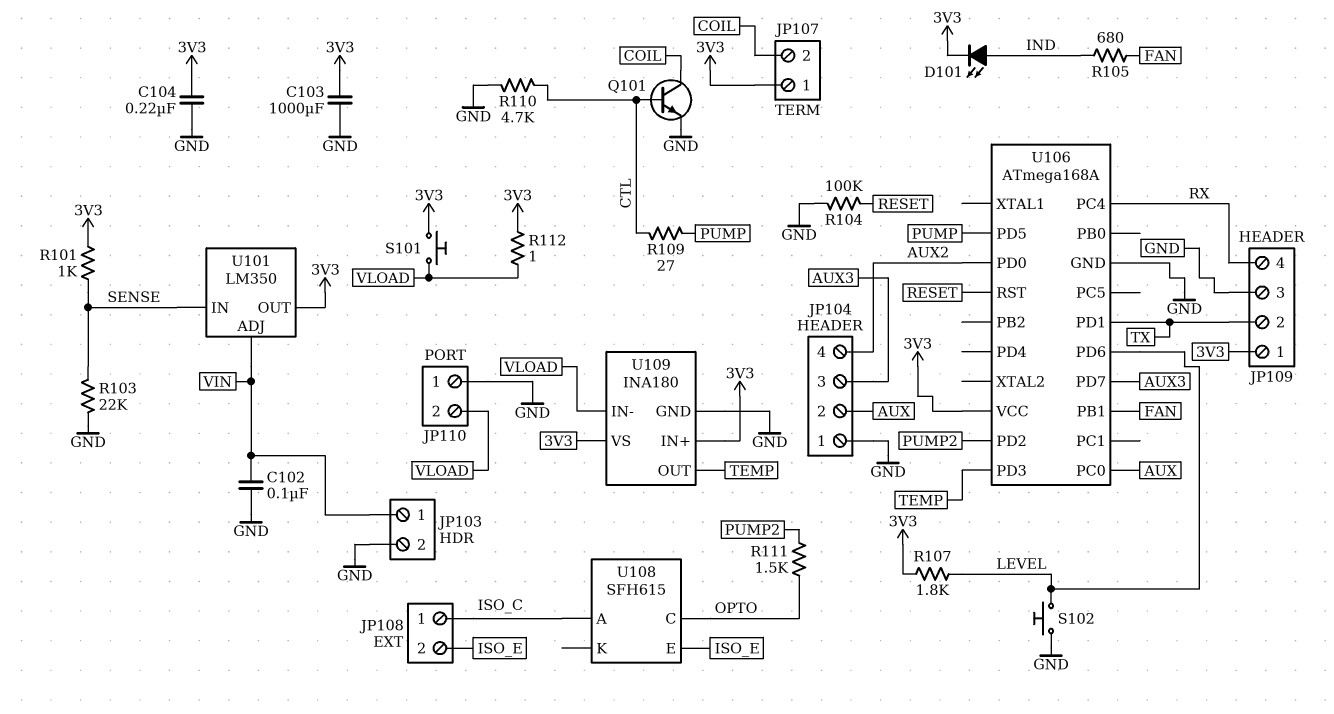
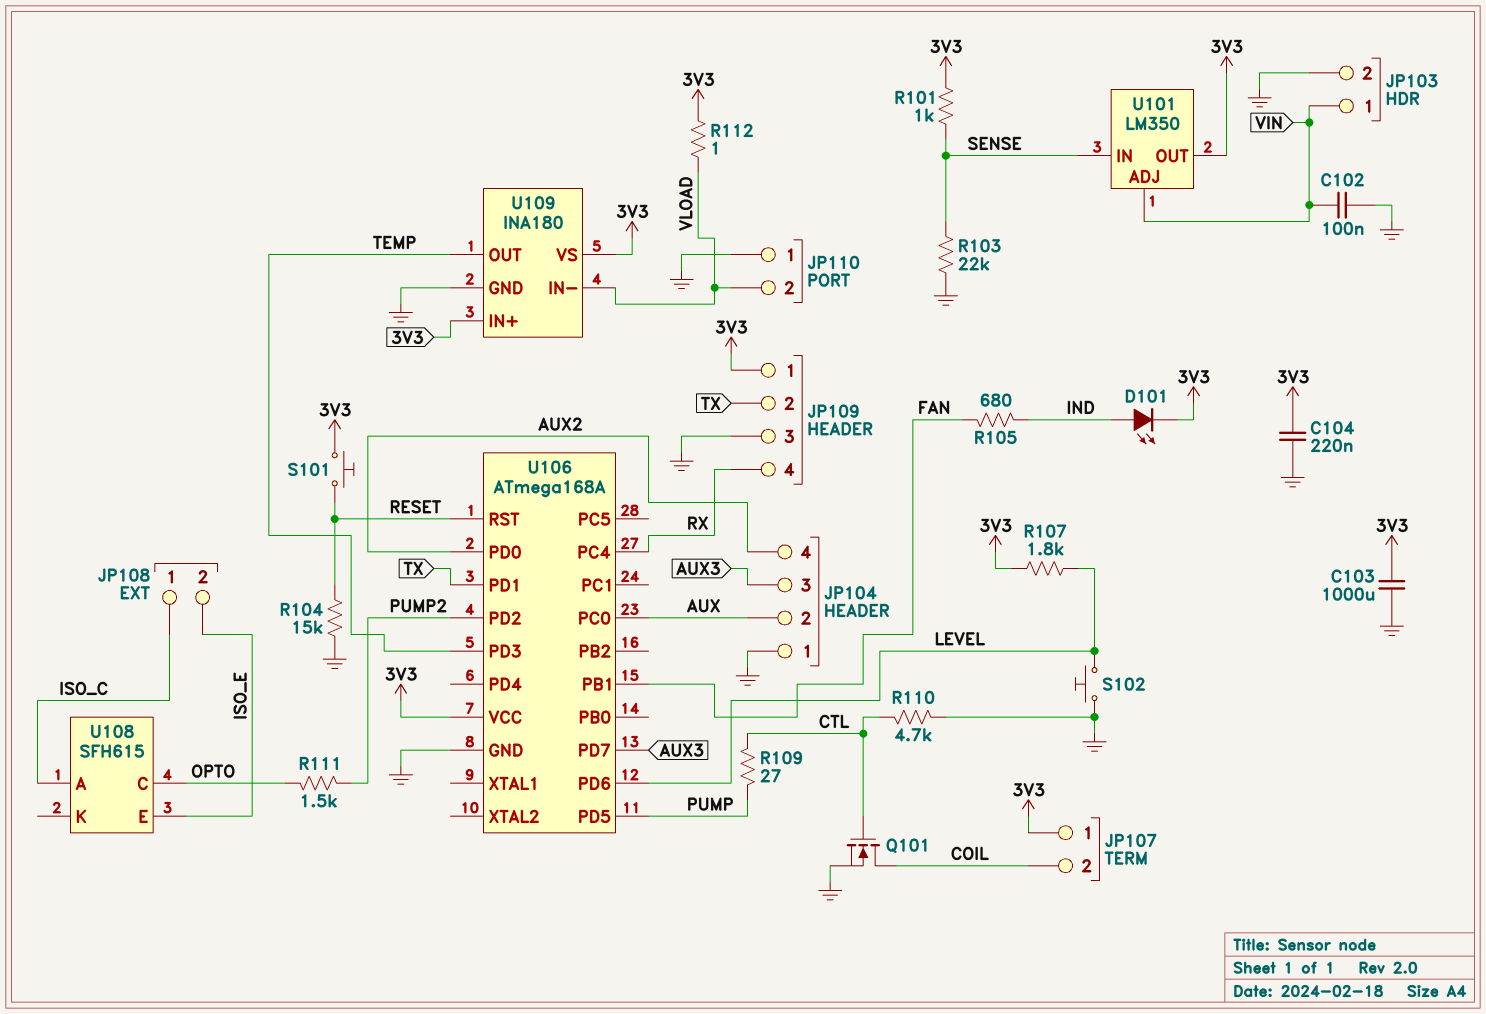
Q101: NPN (B CTL, C COIL, E GND) -> NMOS (G CTL, D COIL, S GND)
R104: 100k (GND, RESET) -> 15k (GND, RESET)
S101: button (3V3, VLOAD) -> button (3V3, RESET)

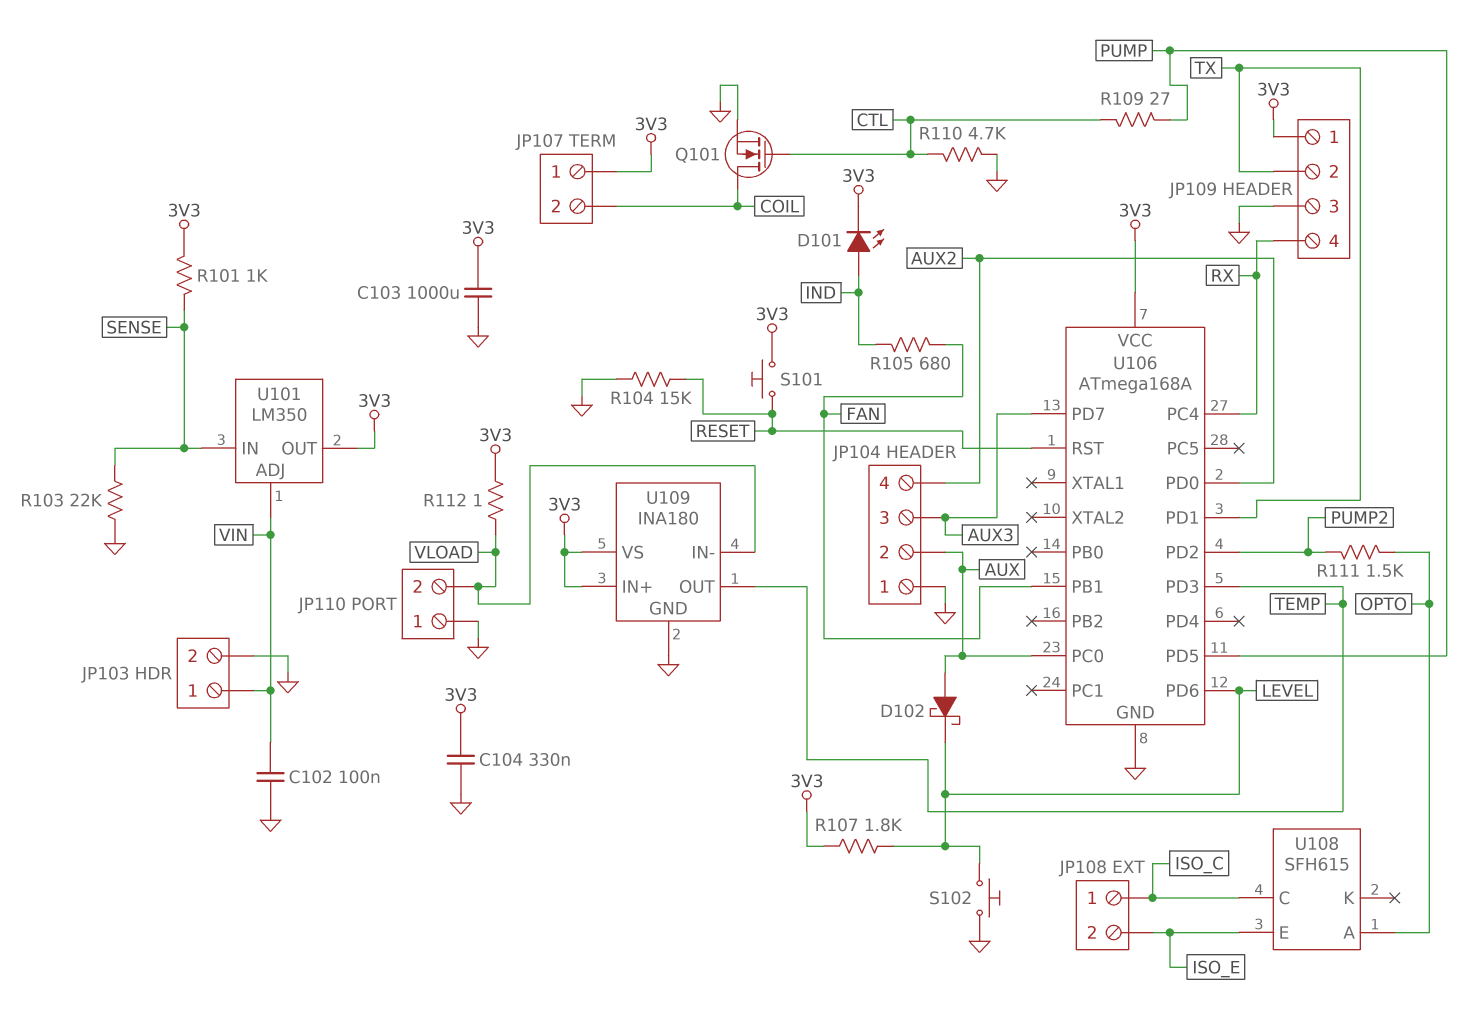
C104: 220nF (3V3, GND) -> 330nF (3V3, GND)
D102: none -> schottky (A AUX, K LEVEL)
U108 pin A: ISO_C -> OPTO
U108 pin C: OPTO -> ISO_C

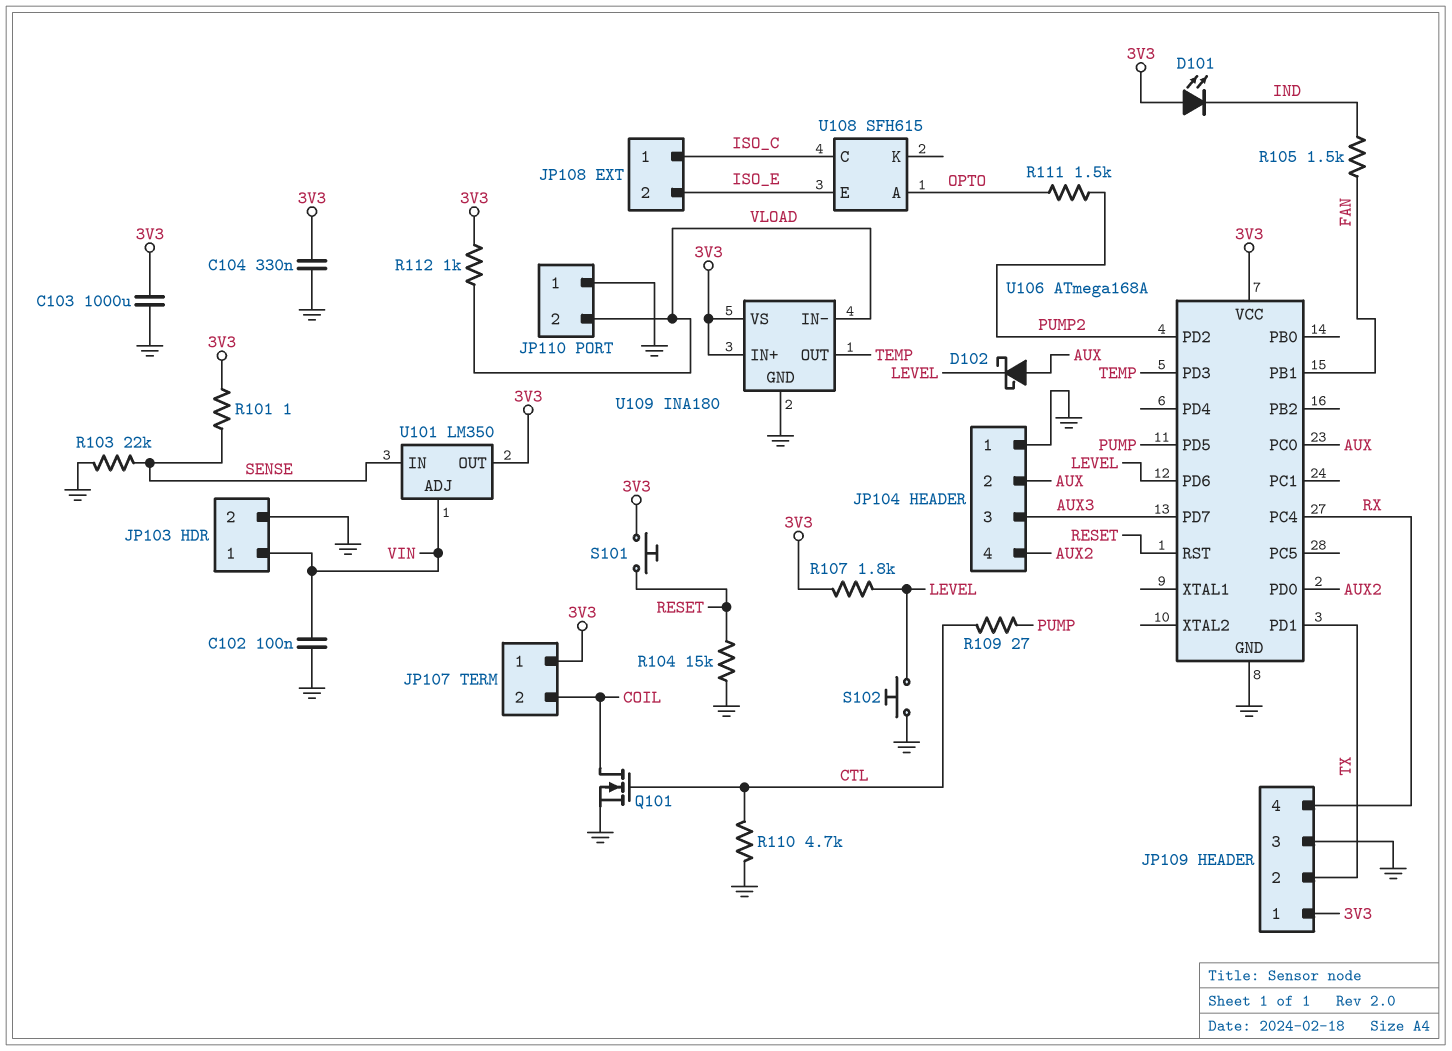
D101: LED (A IND, K 3V3) -> LED (A 3V3, K IND)
R101: 1k (3V3, SENSE) -> 1 (3V3, SENSE)
R105: 680 (FAN, IND) -> 1.5k (FAN, IND)
R112: 1 (3V3, VLOAD) -> 1k (3V3, VLOAD)

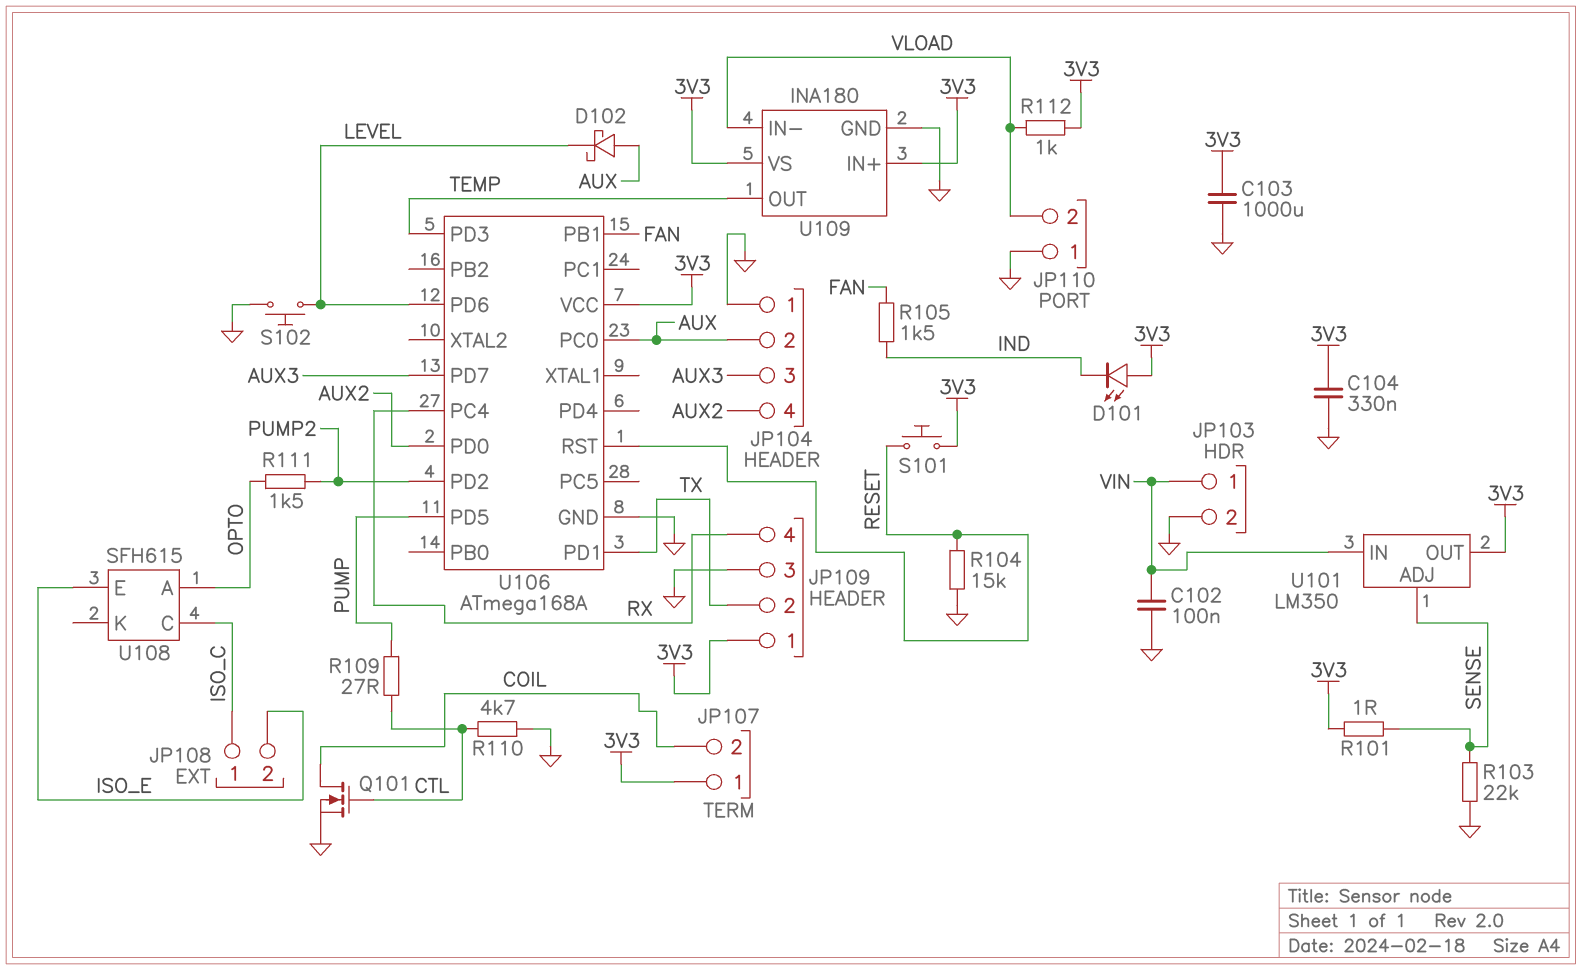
R107: 1.8k (3V3, LEVEL) -> none
U101 pin ADJ: VIN -> SENSE
U101 pin IN: SENSE -> VIN

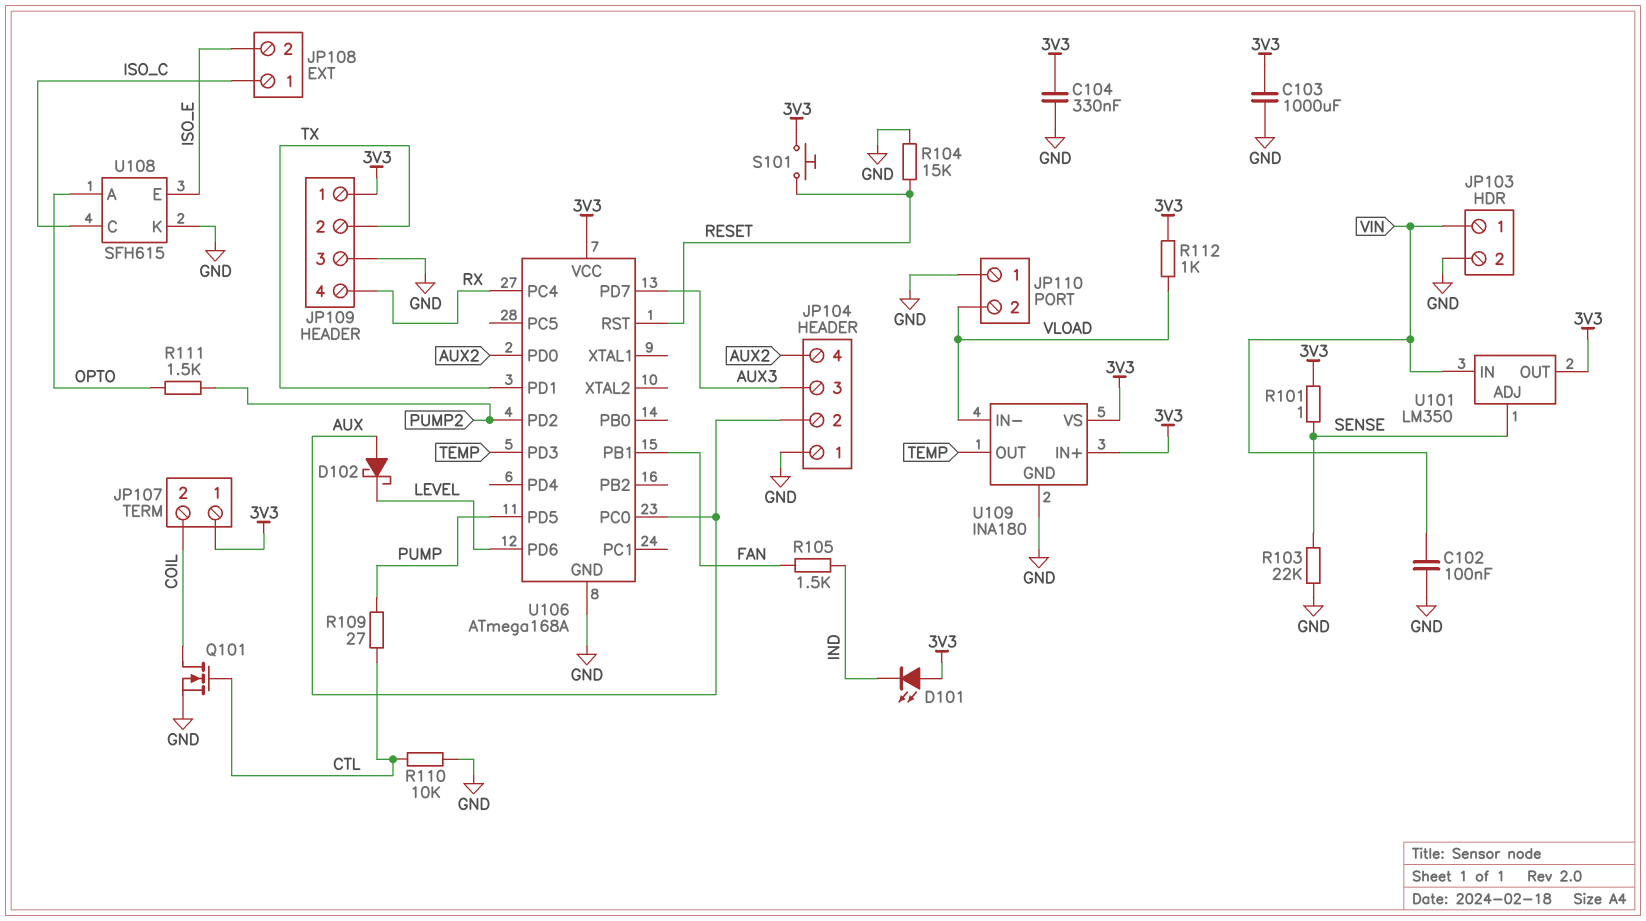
R110: 4.7k (CTL, GND) -> 10k (CTL, GND)
S102: button (GND, LEVEL) -> none
U108 pin K: none -> GND

